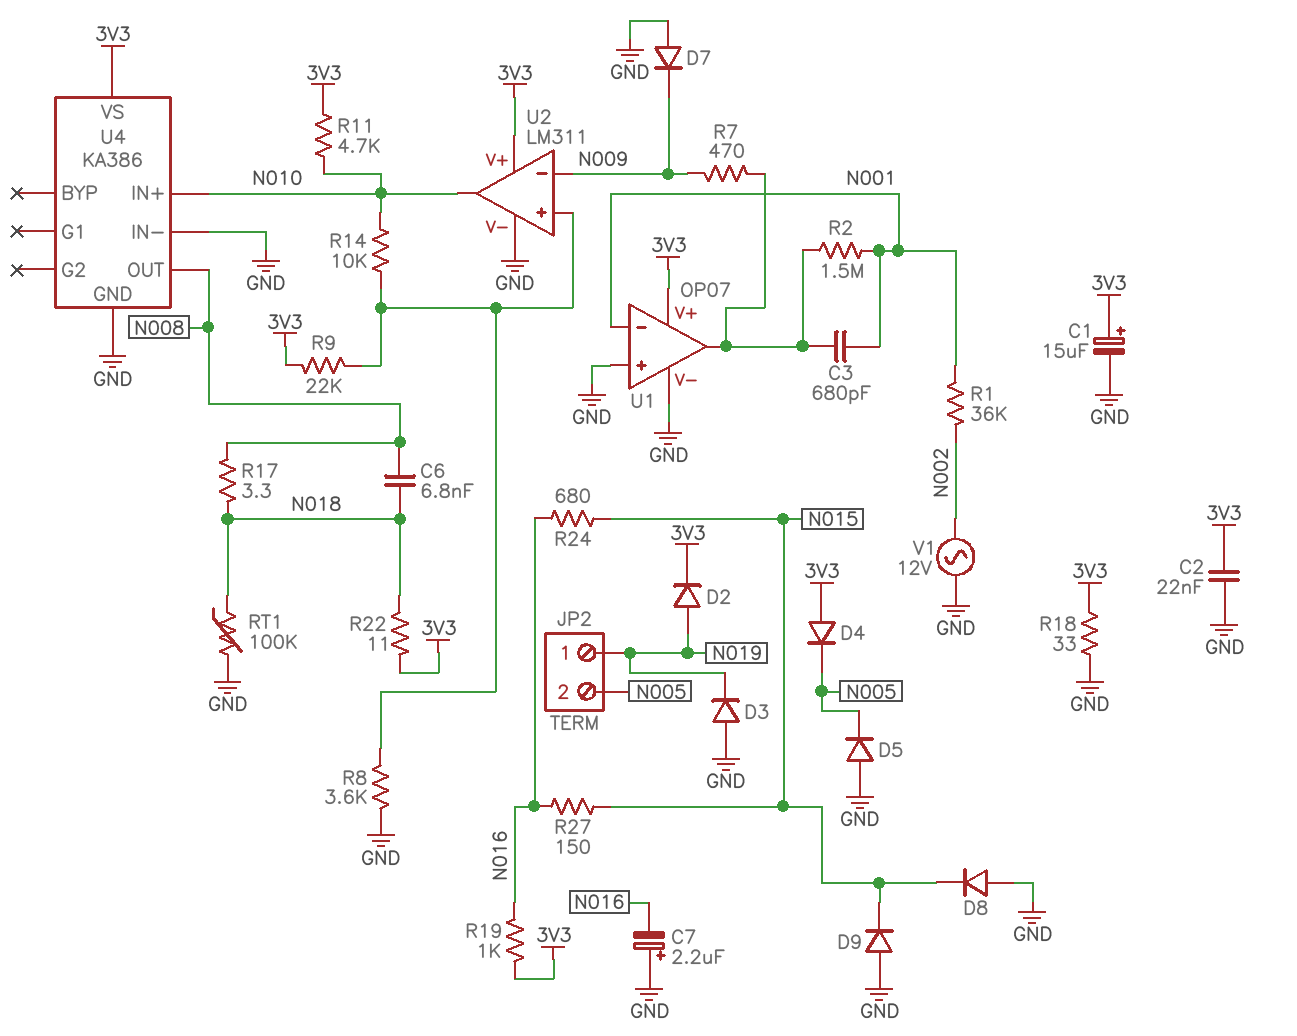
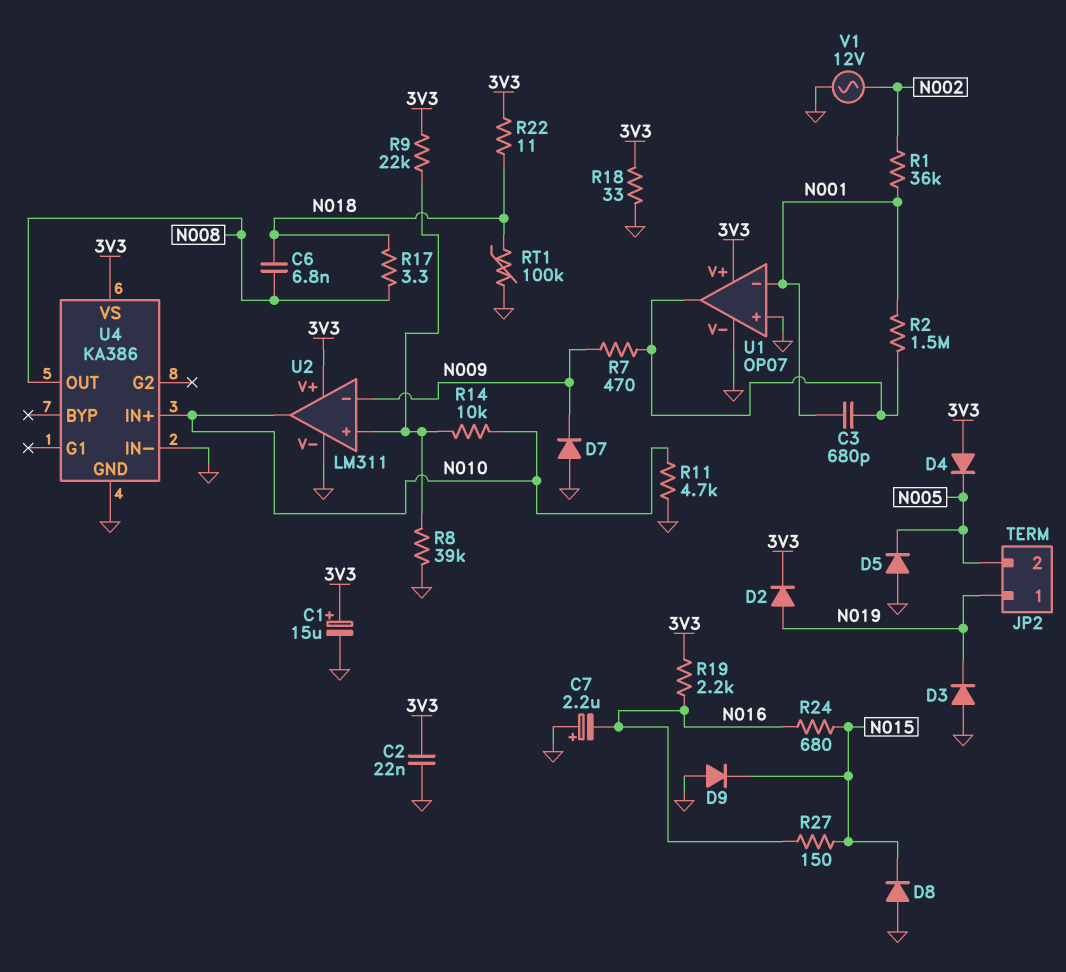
R8: 3.6k (GND, U2/in+) -> 39k (GND, U2/in+)
R11: 4.7k (3V3, N010) -> 4.7k (GND, N010)
R19: 1k (3V3, N016) -> 2.2k (3V3, N016)

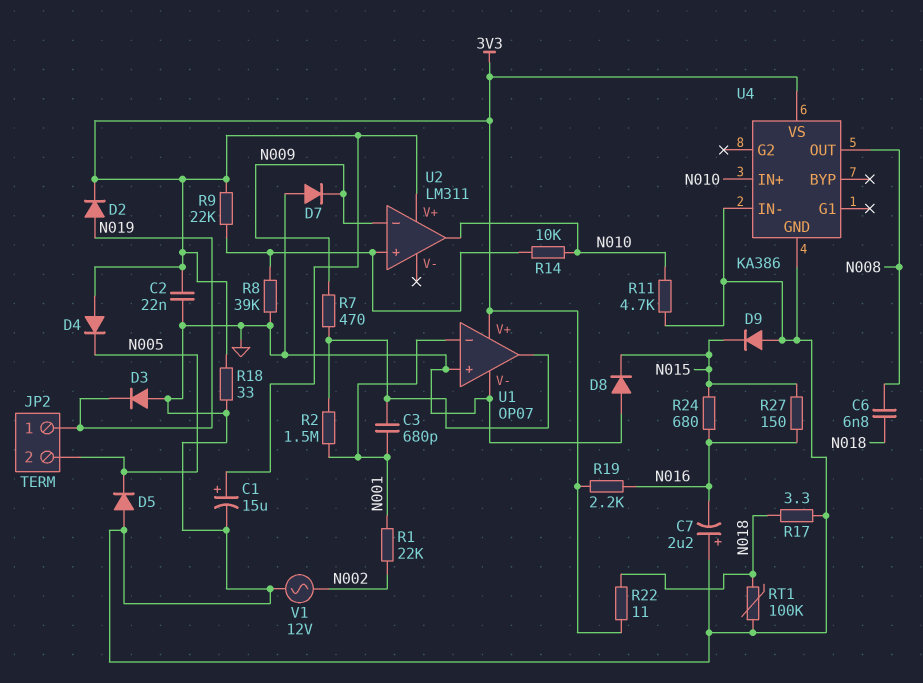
R1: 36k (N001, N002) -> 22k (N001, N002)
R17: 3.3 (N008, N018) -> 3.3 (GND, N018)
U2 pin V-: GND -> none

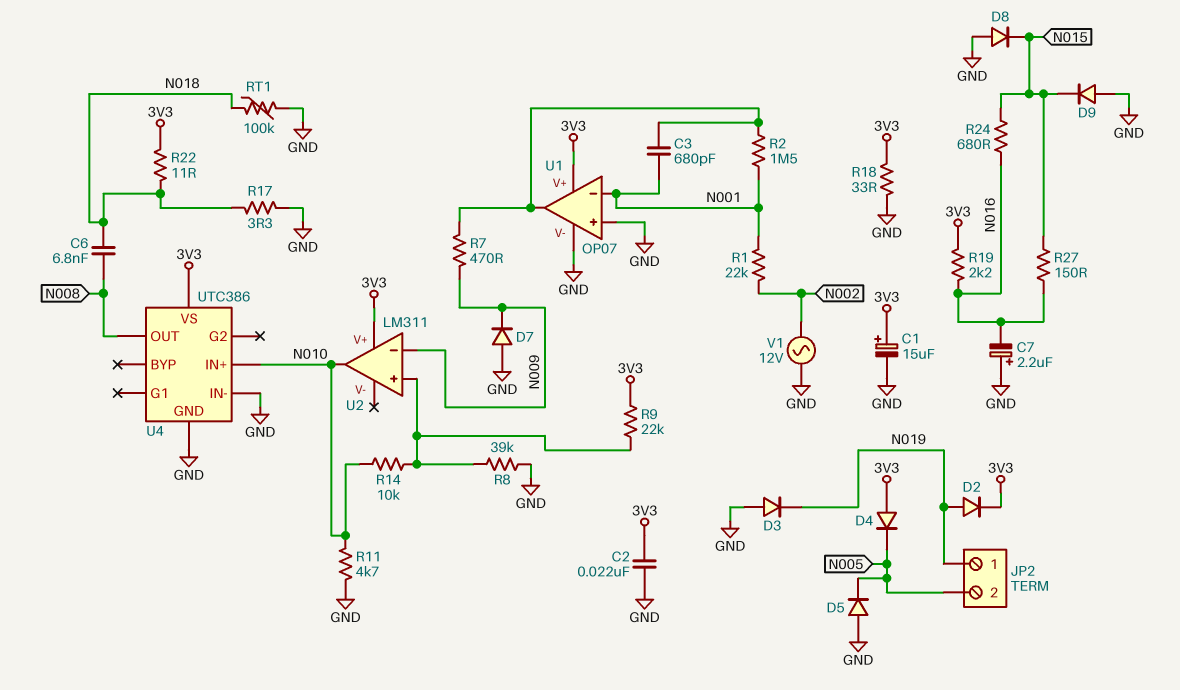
U4: KA386 -> UTC386

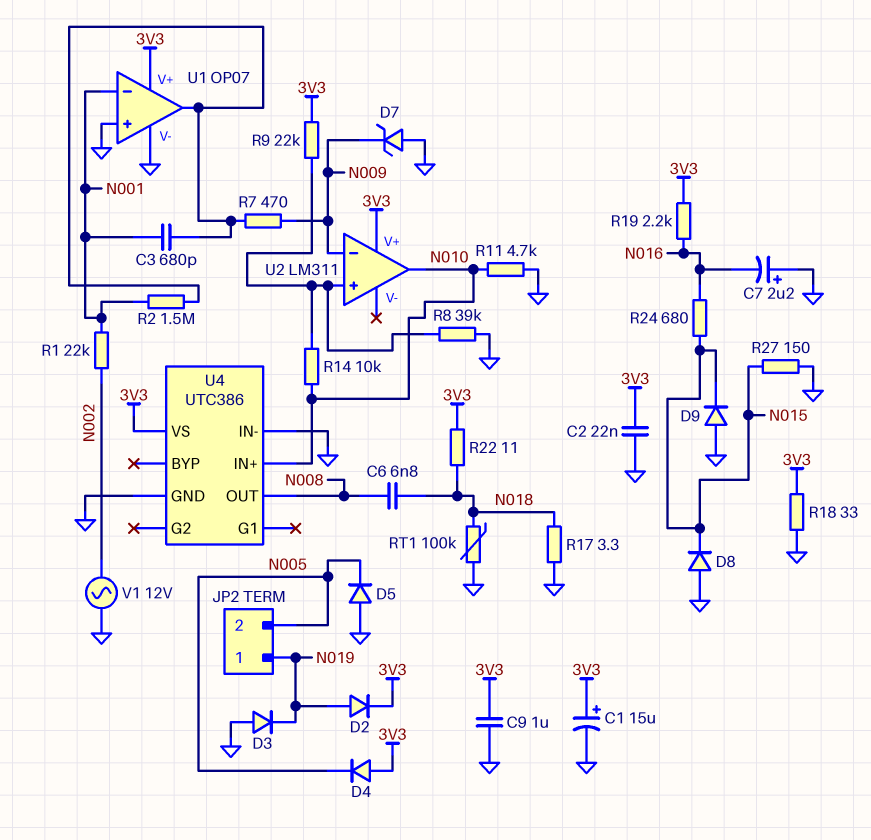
C9: none -> 1uF (3V3, GND)
D7: diode (A GND, K N009) -> zener (A GND, K N009)
R27: 150 (N015, N016) -> 150 (GND, N015)

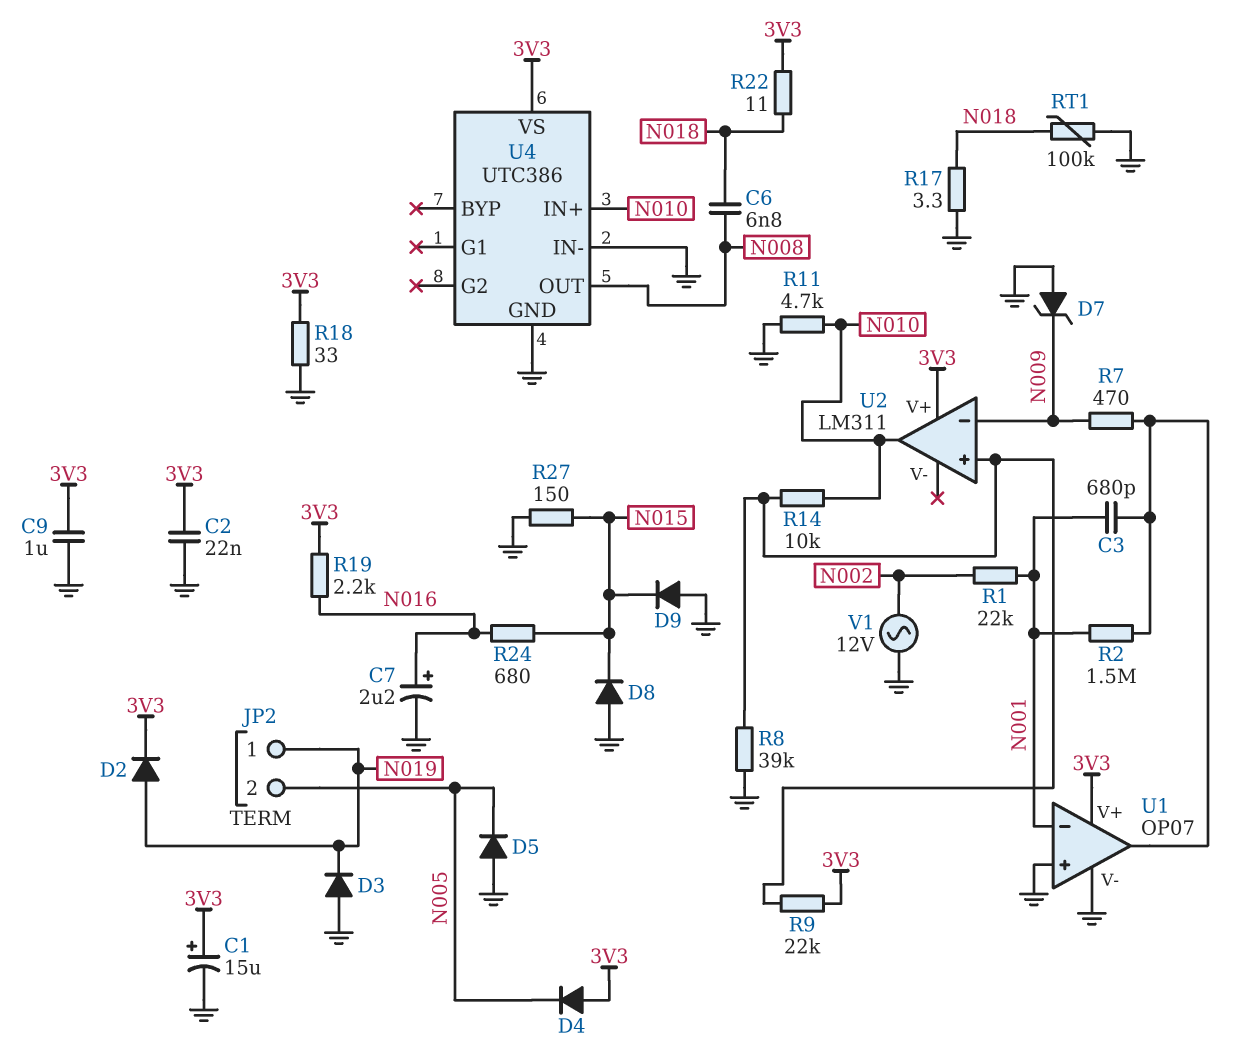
C7: 2.2uF (plus GND, minus N016) -> 2.2uF (plus N016, minus GND)

